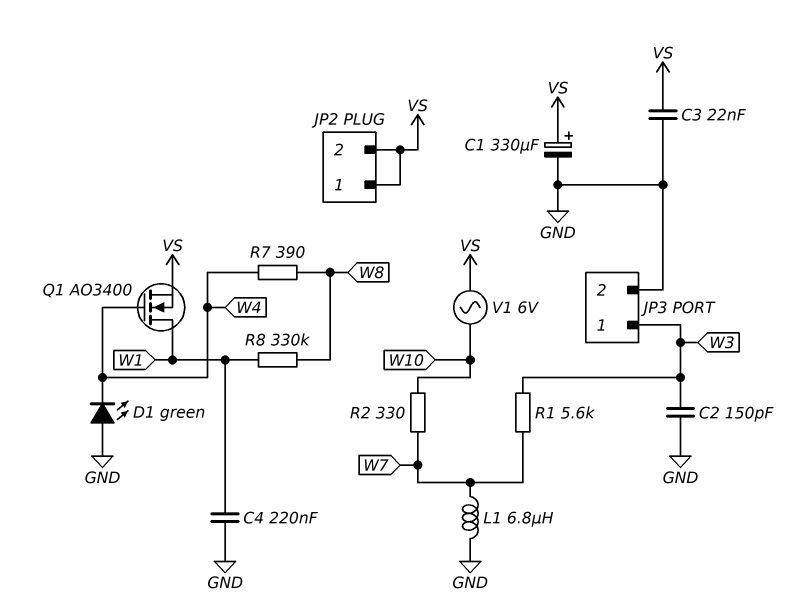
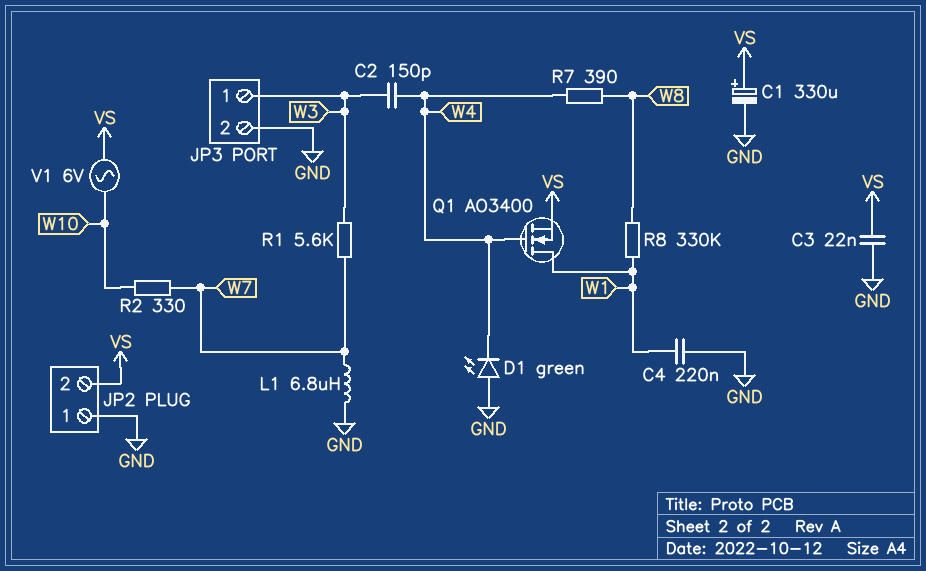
C2: 150pF (GND, W3) -> 150pF (W3, W4)
JP2 pin 1: VS -> GND

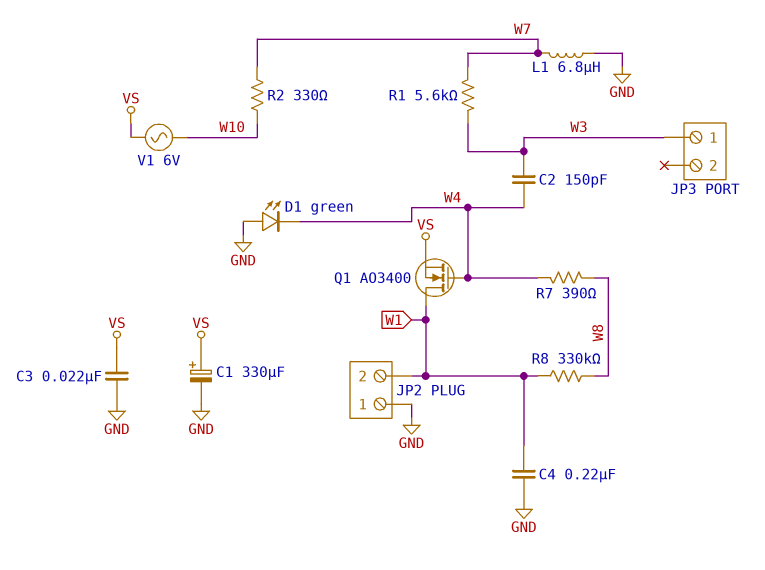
JP2 pin 2: VS -> W1
JP3 pin 2: GND -> none

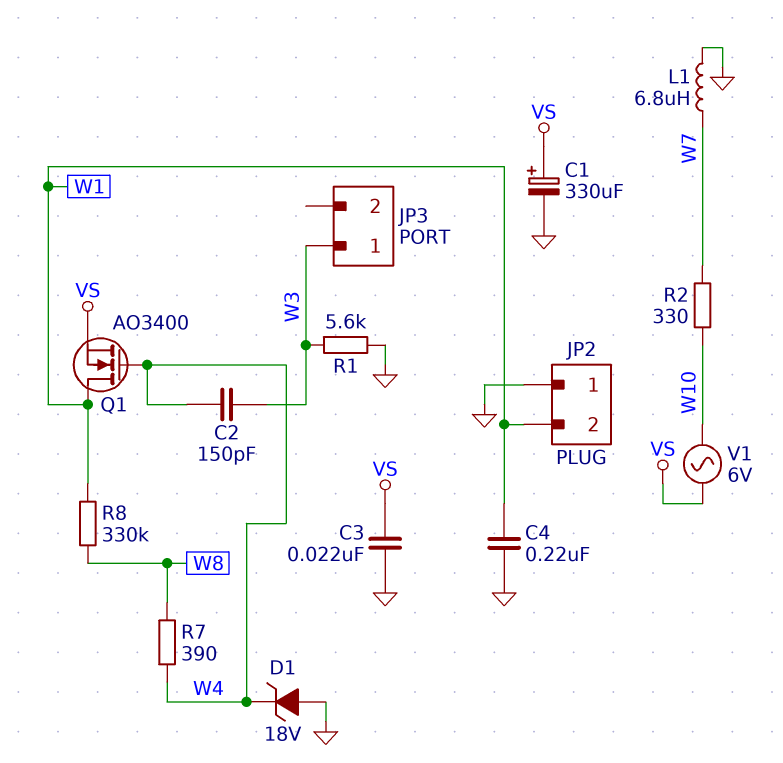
D1: LED green (A GND, K W4) -> zener 18V (A GND, K W4)
R1: 5.6k (W3, W7) -> 5.6k (GND, W3)

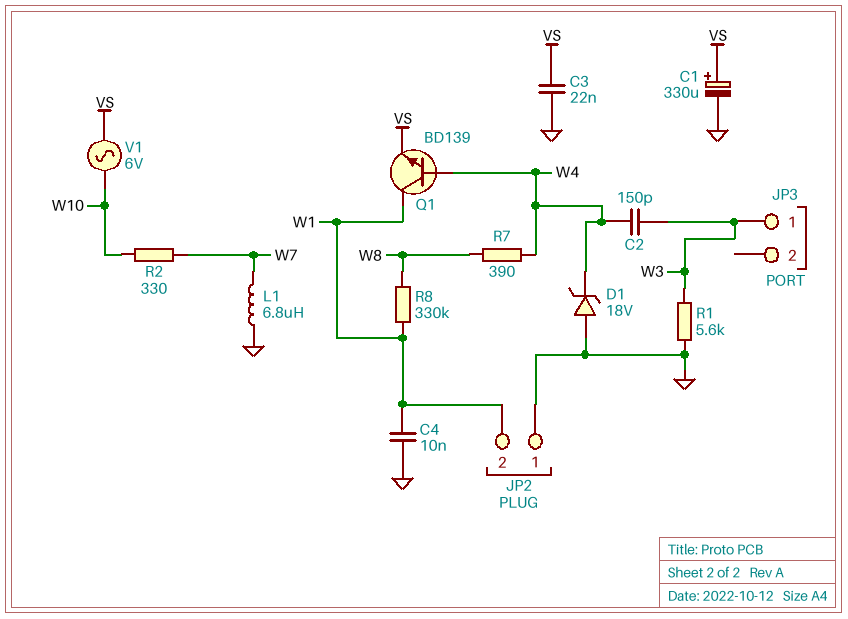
C4: 220nF (GND, W1) -> 10nF (GND, W1)
Q1: NMOS AO3400 (G W4, D W1, S VS) -> NPN BD139 (B W4, C W1, E VS)

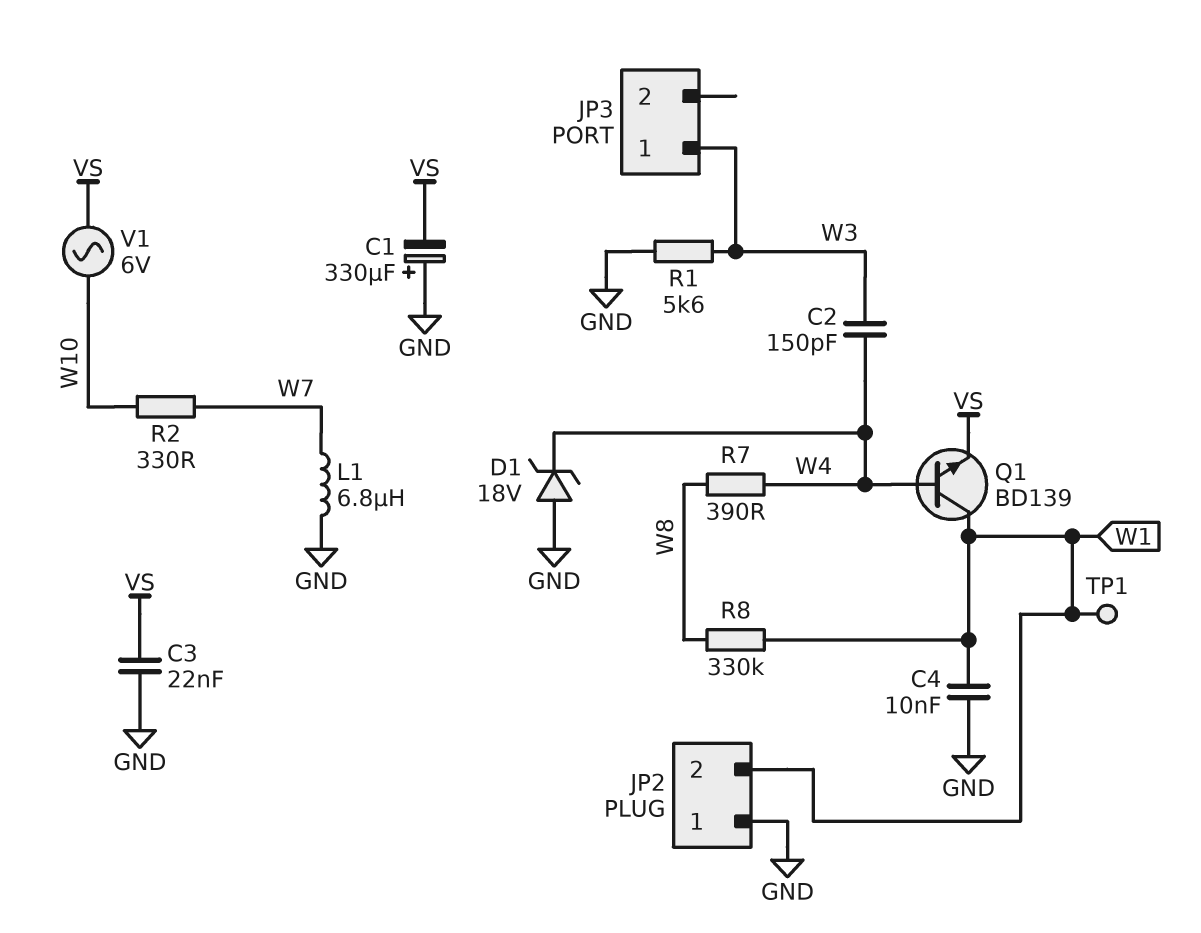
C1: 330uF (plus VS, minus GND) -> 330uF (plus GND, minus VS)
TP1: none -> test point (W1)

